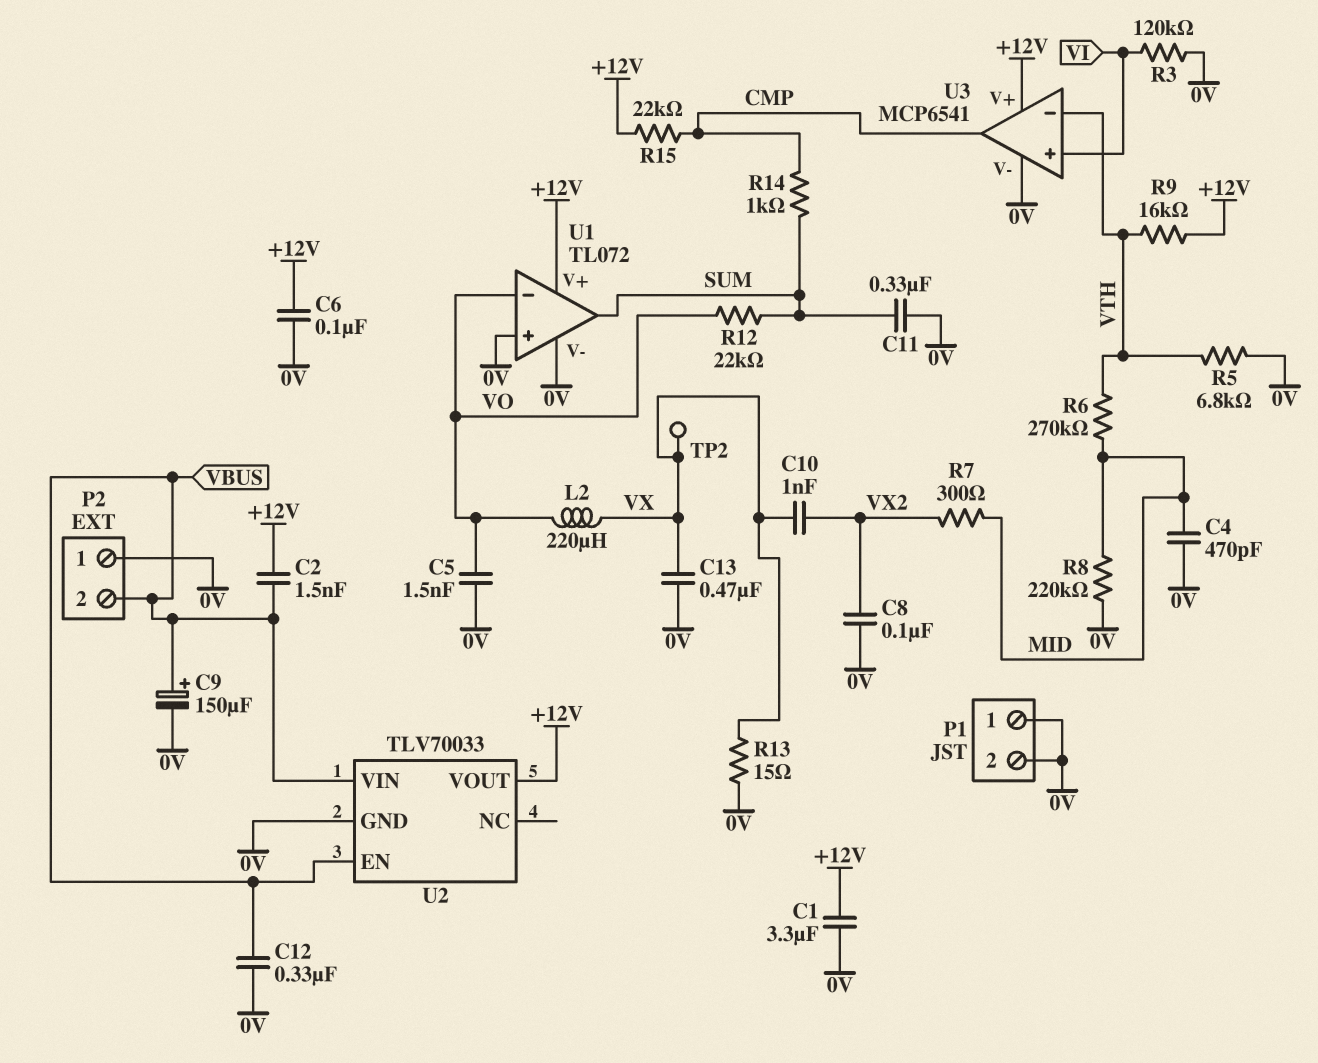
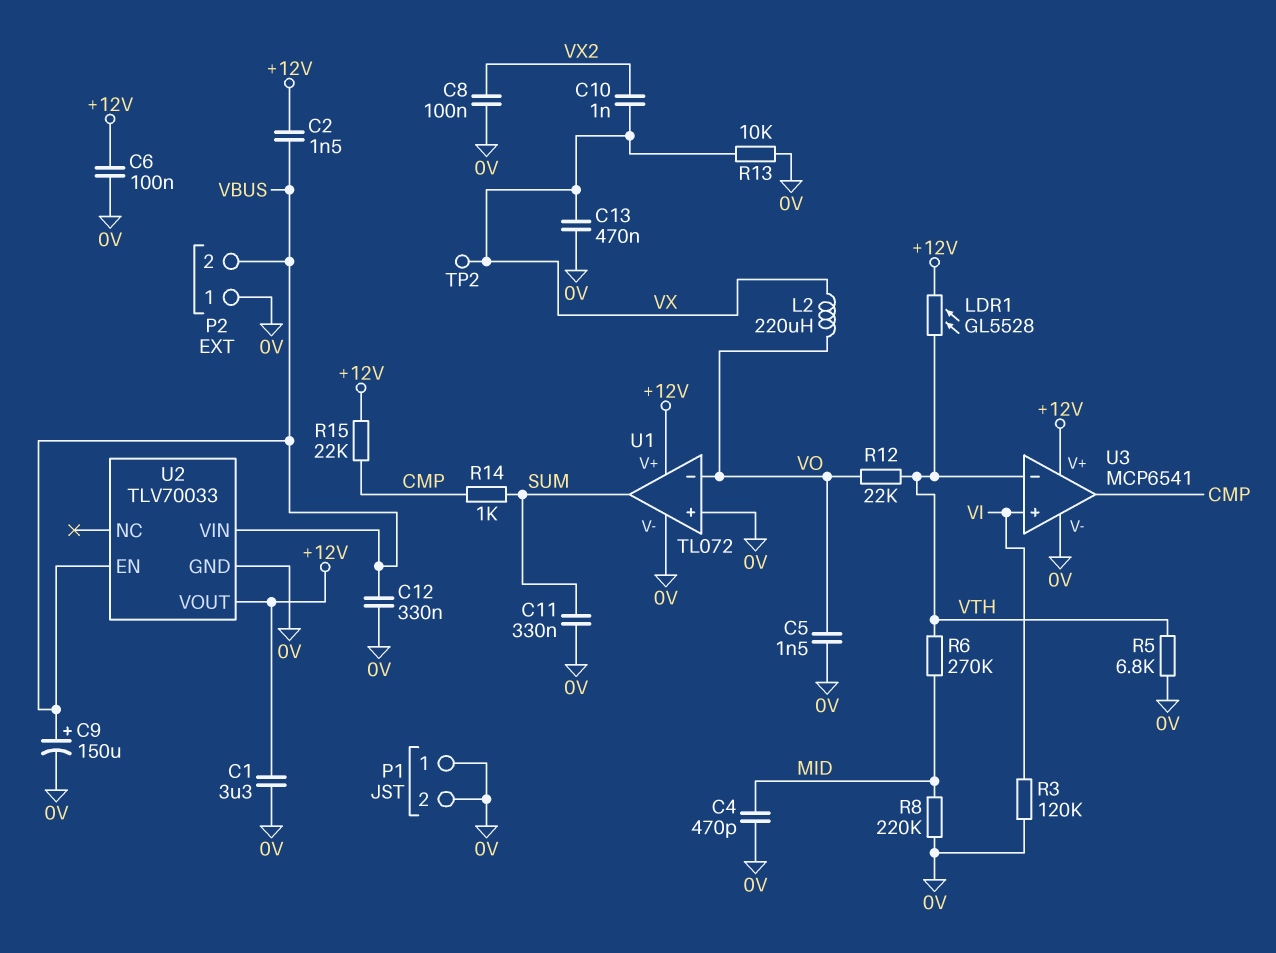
LDR1: none -> GL5528 (+12V, VTH)
R7: 300 (MID, VX2) -> none
R9: 16k (+12V, VTH) -> none
R12: 22k (SUM, VO) -> 22k (VO, VTH)
R13: 15 (0V, VX) -> 10k (0V, VX)

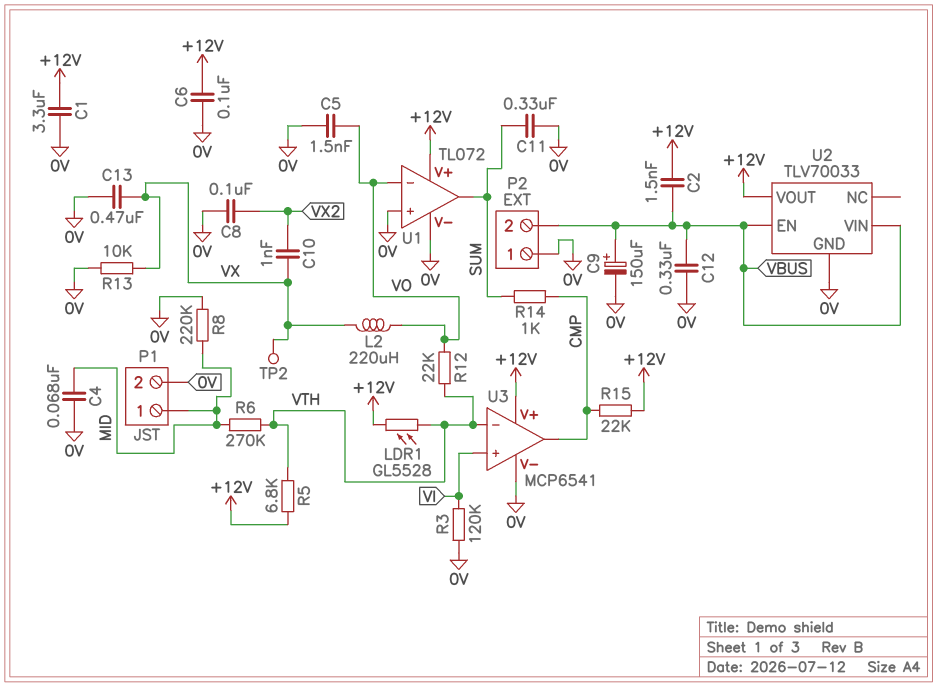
C4: 470pF (0V, MID) -> 68nF (0V, MID)
P1 pin 1: 0V -> MID
R5: 6.8k (0V, VTH) -> 6.8k (+12V, VTH)

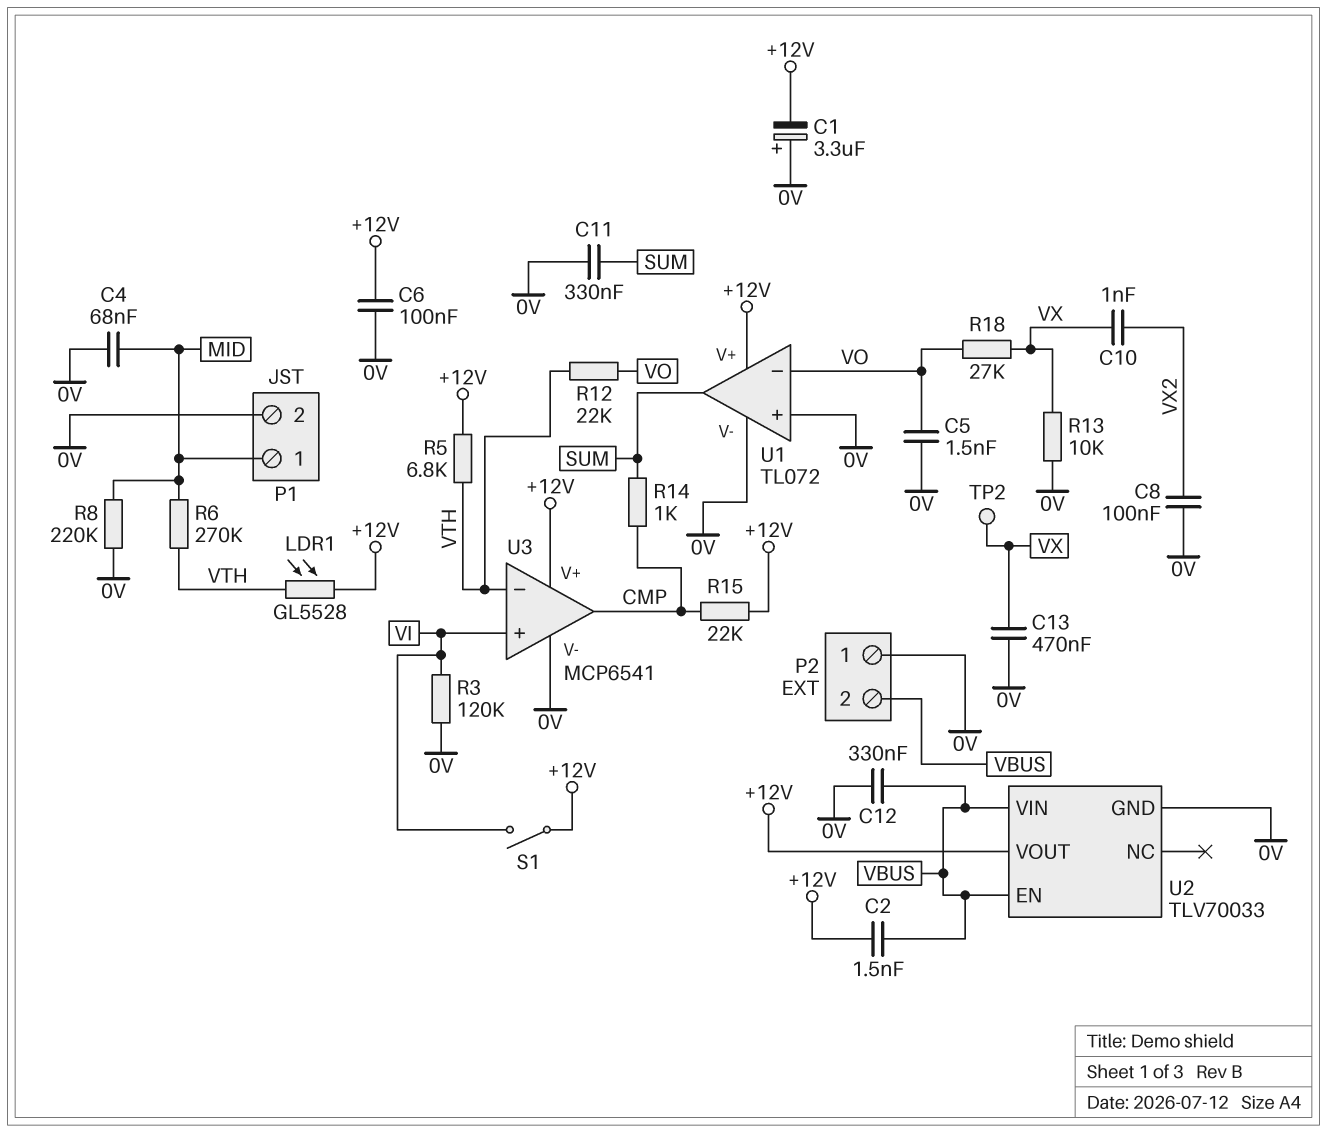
C1: 3.3uF (+12V, 0V) -> 3.3uF (plus 0V, minus +12V)
C9: 150uF (plus VBUS, minus 0V) -> none
L2: 220uH (VO, VX) -> none
R18: none -> 27k (VO, VX)
S1: none -> switch (+12V, VI)

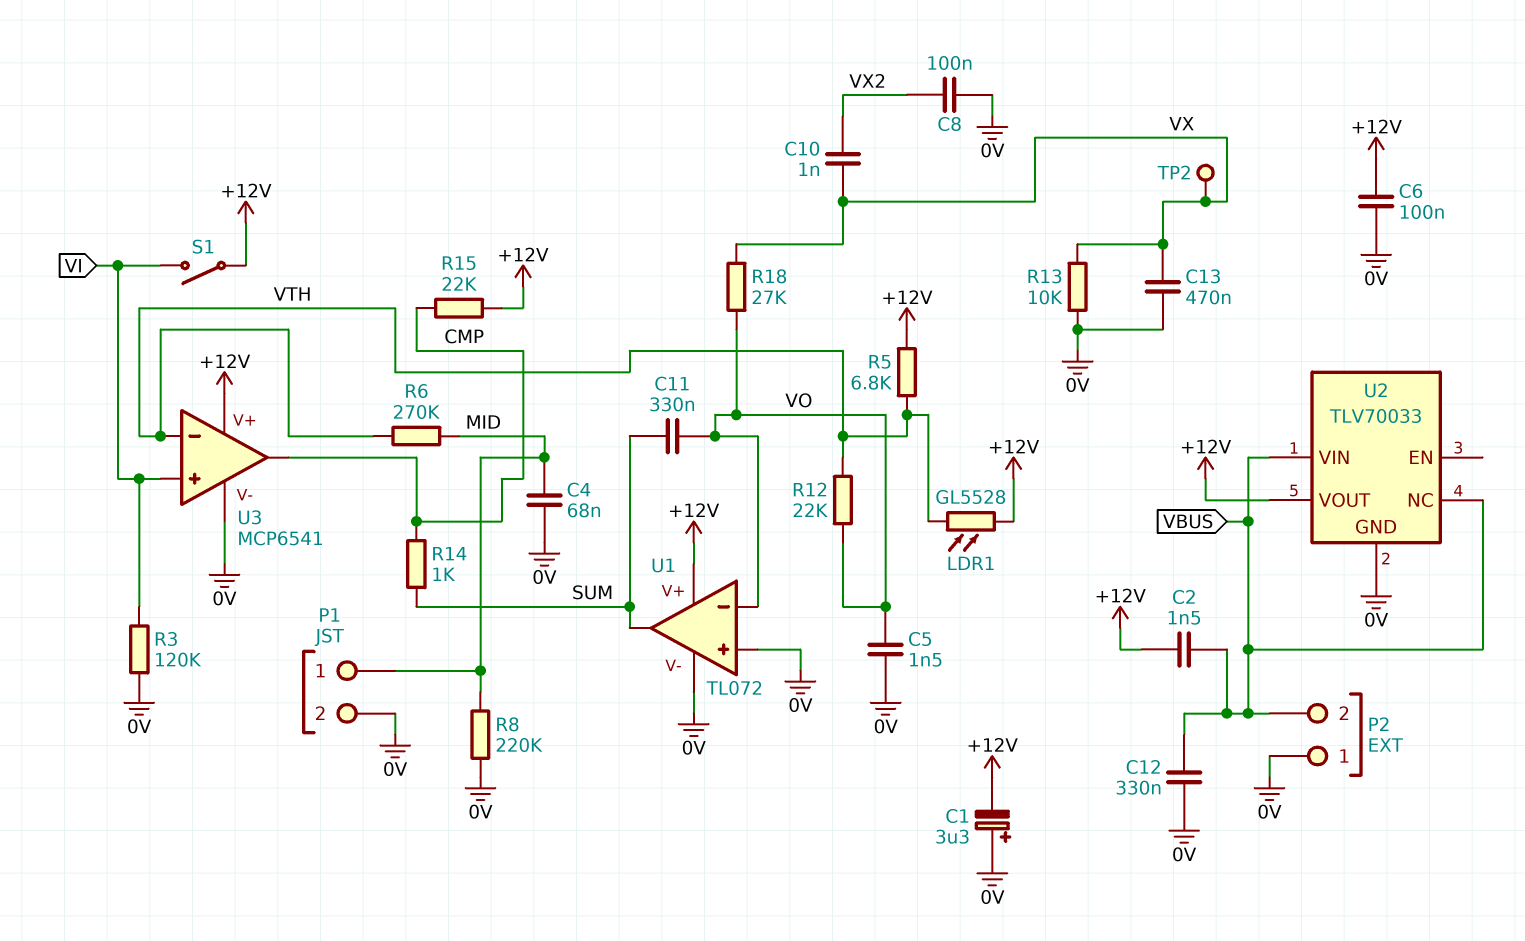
C11: 330nF (0V, SUM) -> 330nF (SUM, VO)
U2 pin EN: VBUS -> none
U2 pin NC: none -> VBUS

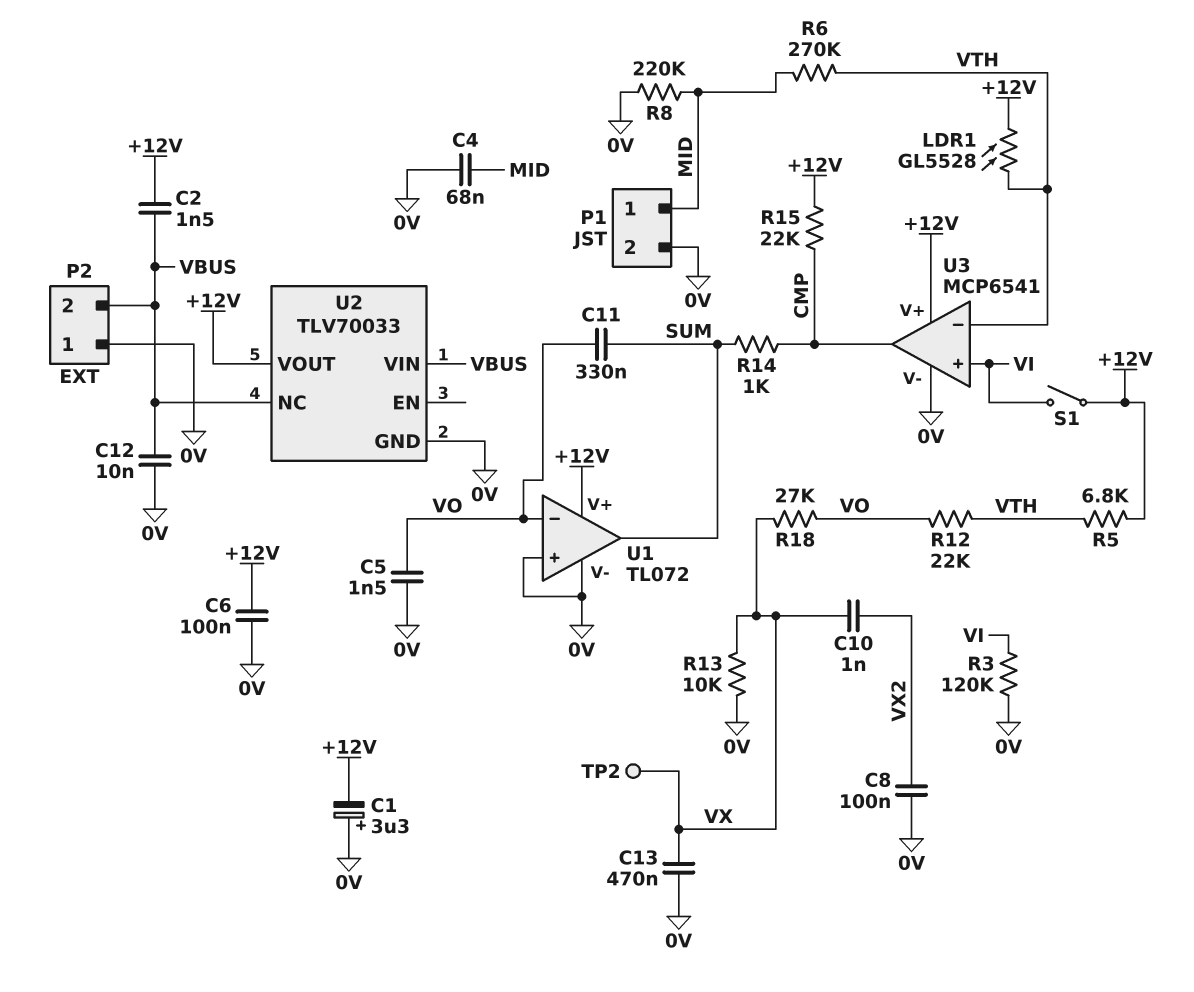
C12: 330nF (0V, VBUS) -> 10nF (0V, VBUS)

